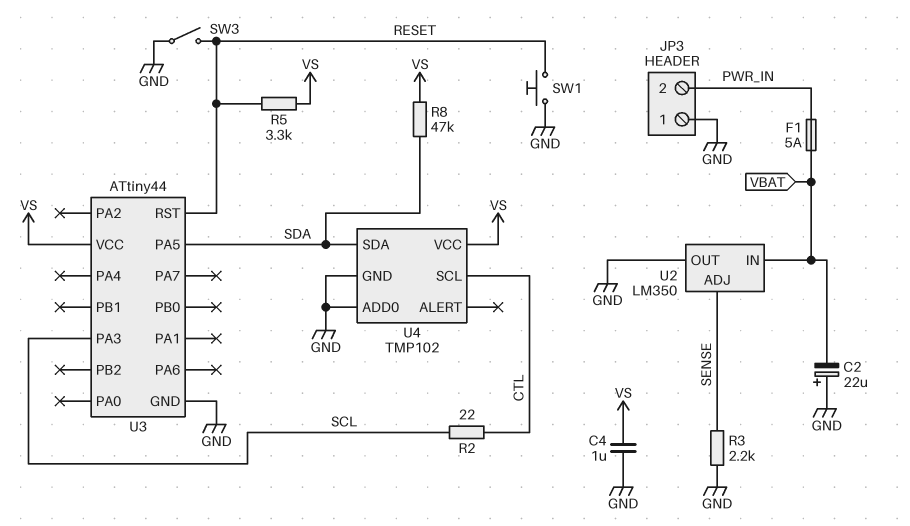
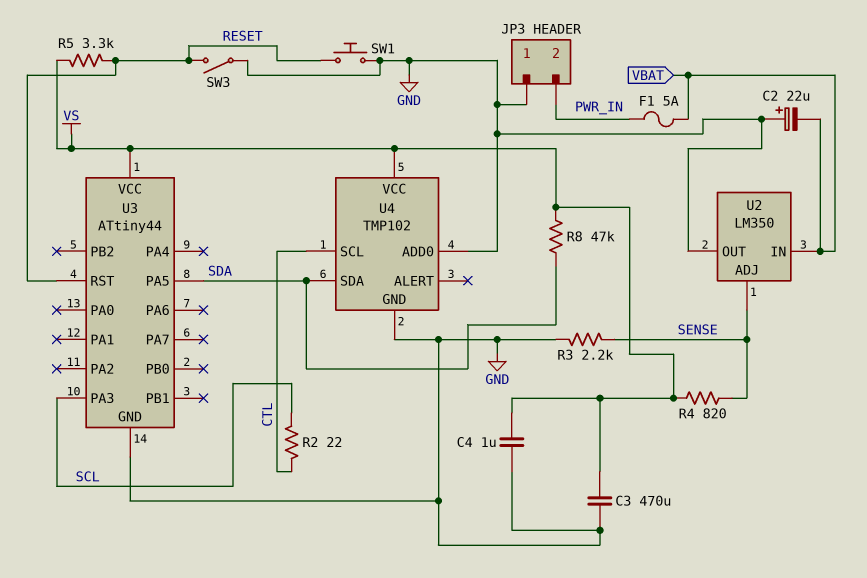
C3: none -> 470uF (GND, VS)
R4: none -> 820 (SENSE, VS)

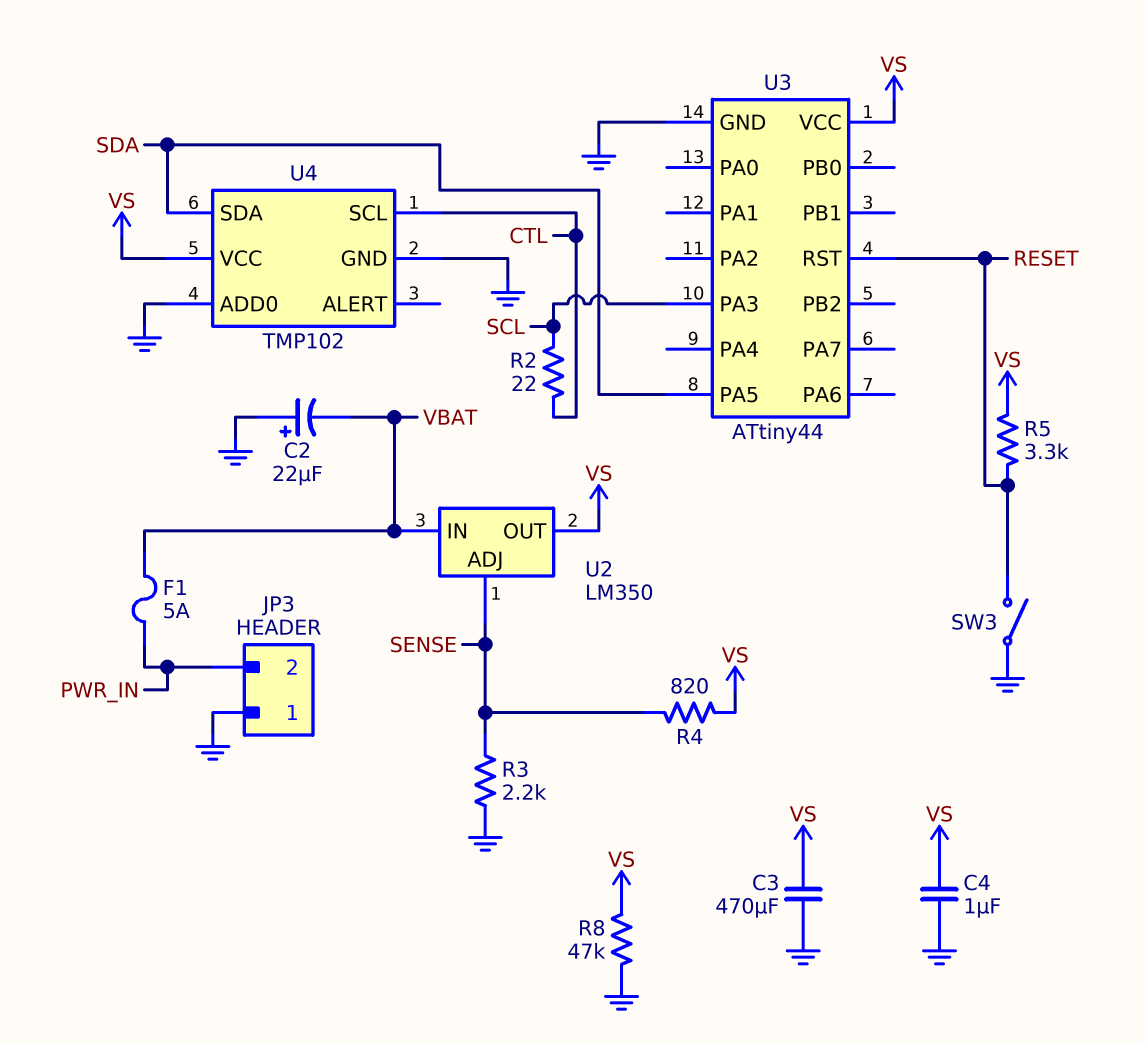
R8: 47k (SDA, VS) -> 47k (GND, VS)
SW1: button (GND, RESET) -> none
U2 pin OUT: GND -> VS

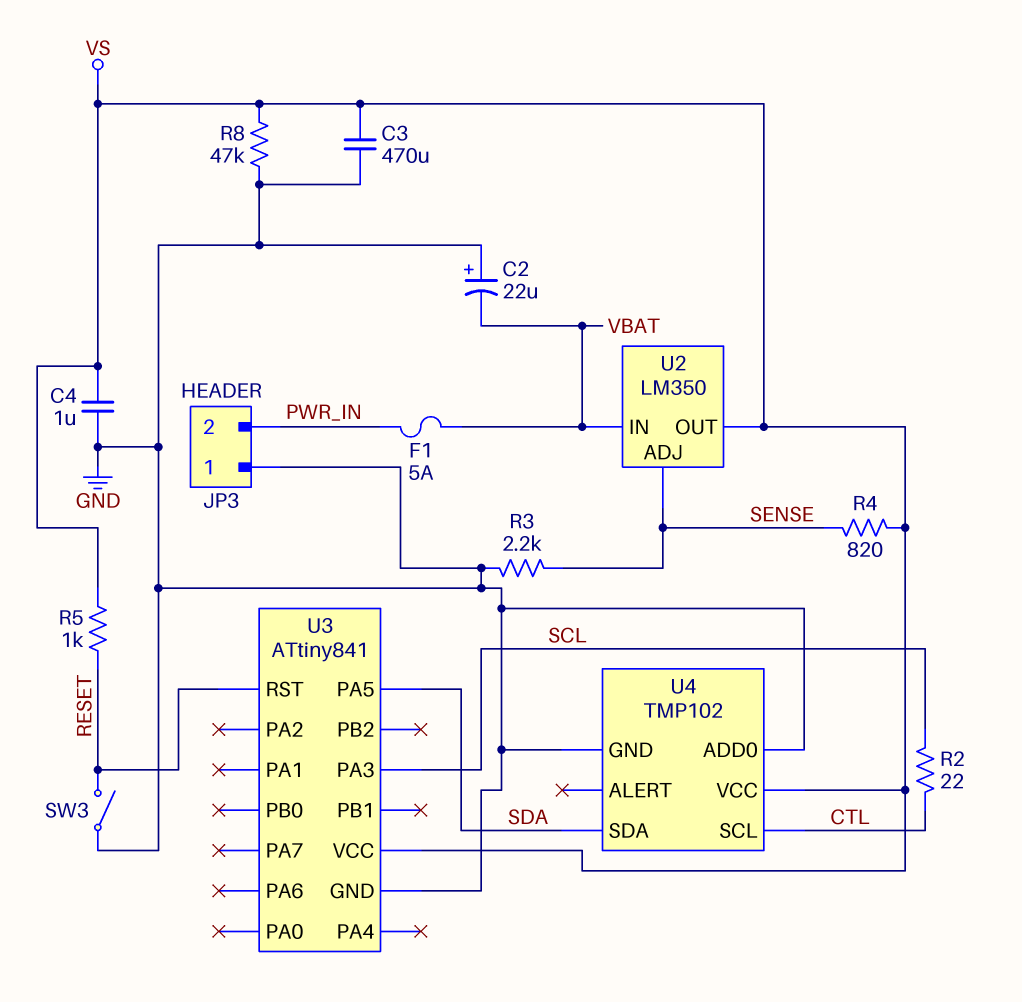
R5: 3.3k (RESET, VS) -> 1k (RESET, VS)
U3: ATtiny44 -> ATtiny841

